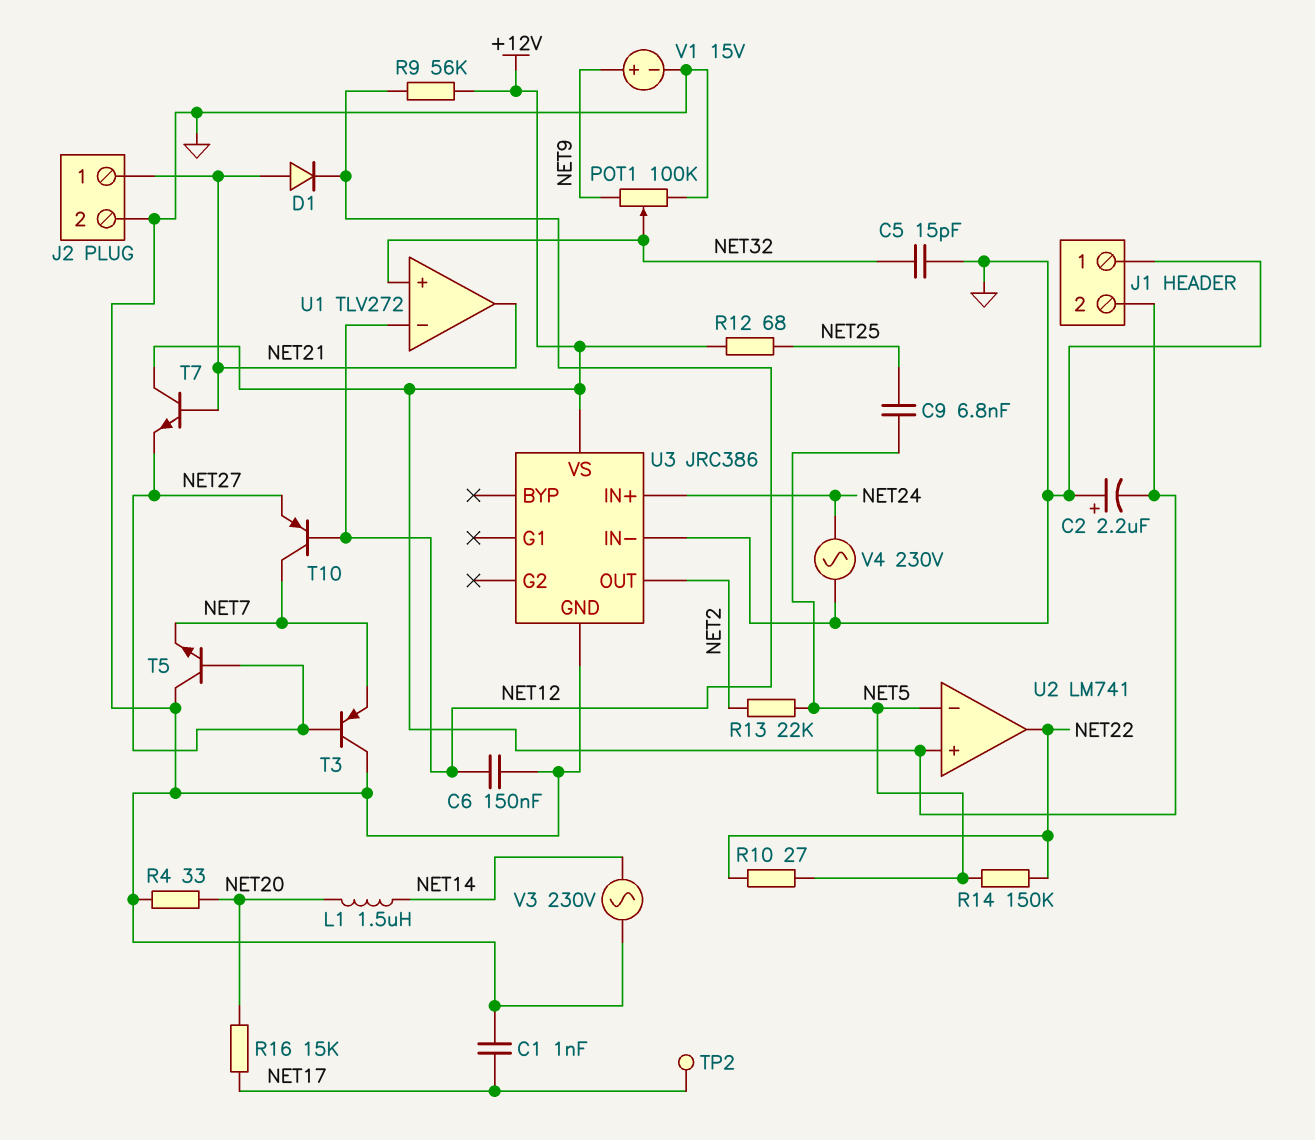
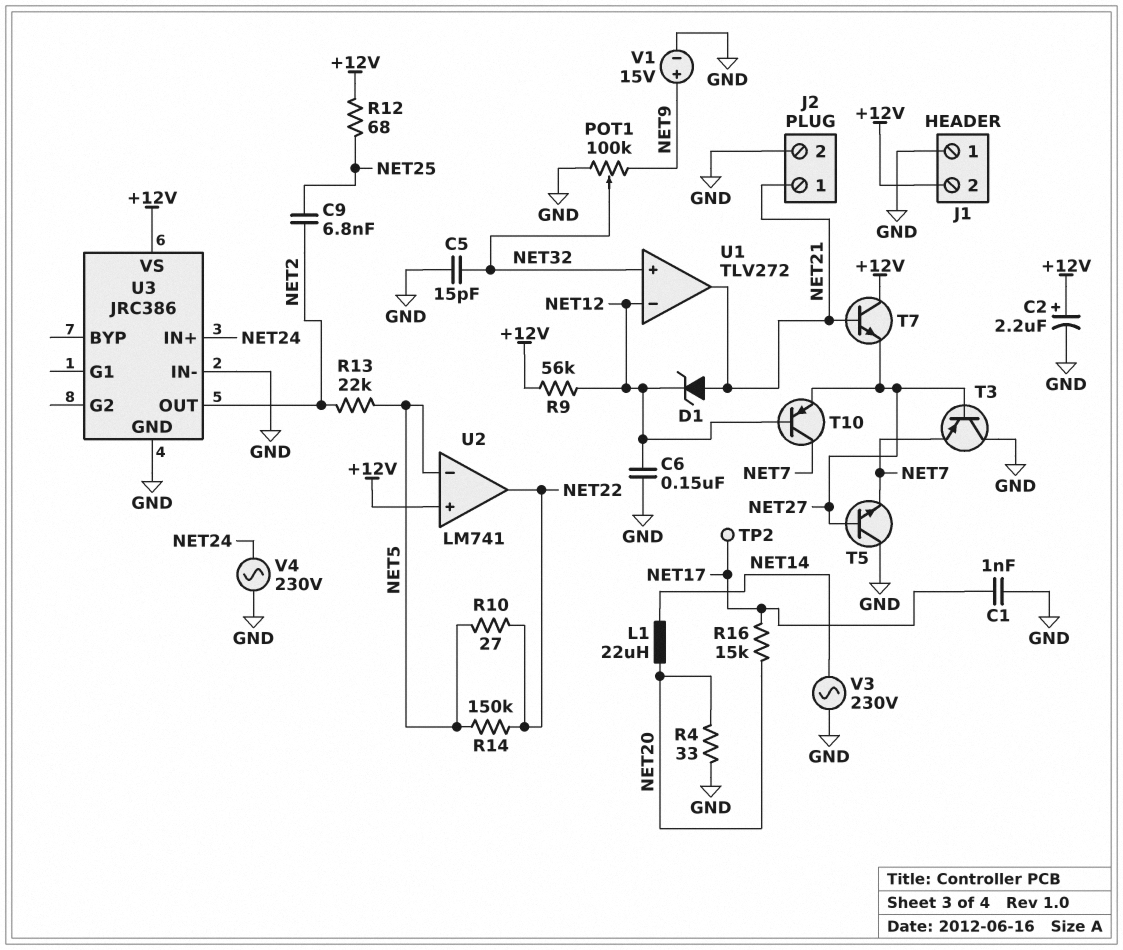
C2: 2.2uF (plus GND, minus +12V) -> 2.2uF (plus +12V, minus GND)
C9: 6.8nF (NET5, NET25) -> 6.8nF (NET2, NET25)
D1: diode (A NET21, K NET12) -> zener (A NET21, K NET12)
L1: 1.5uH (NET14, NET20) -> 22uH (NET14, NET20)

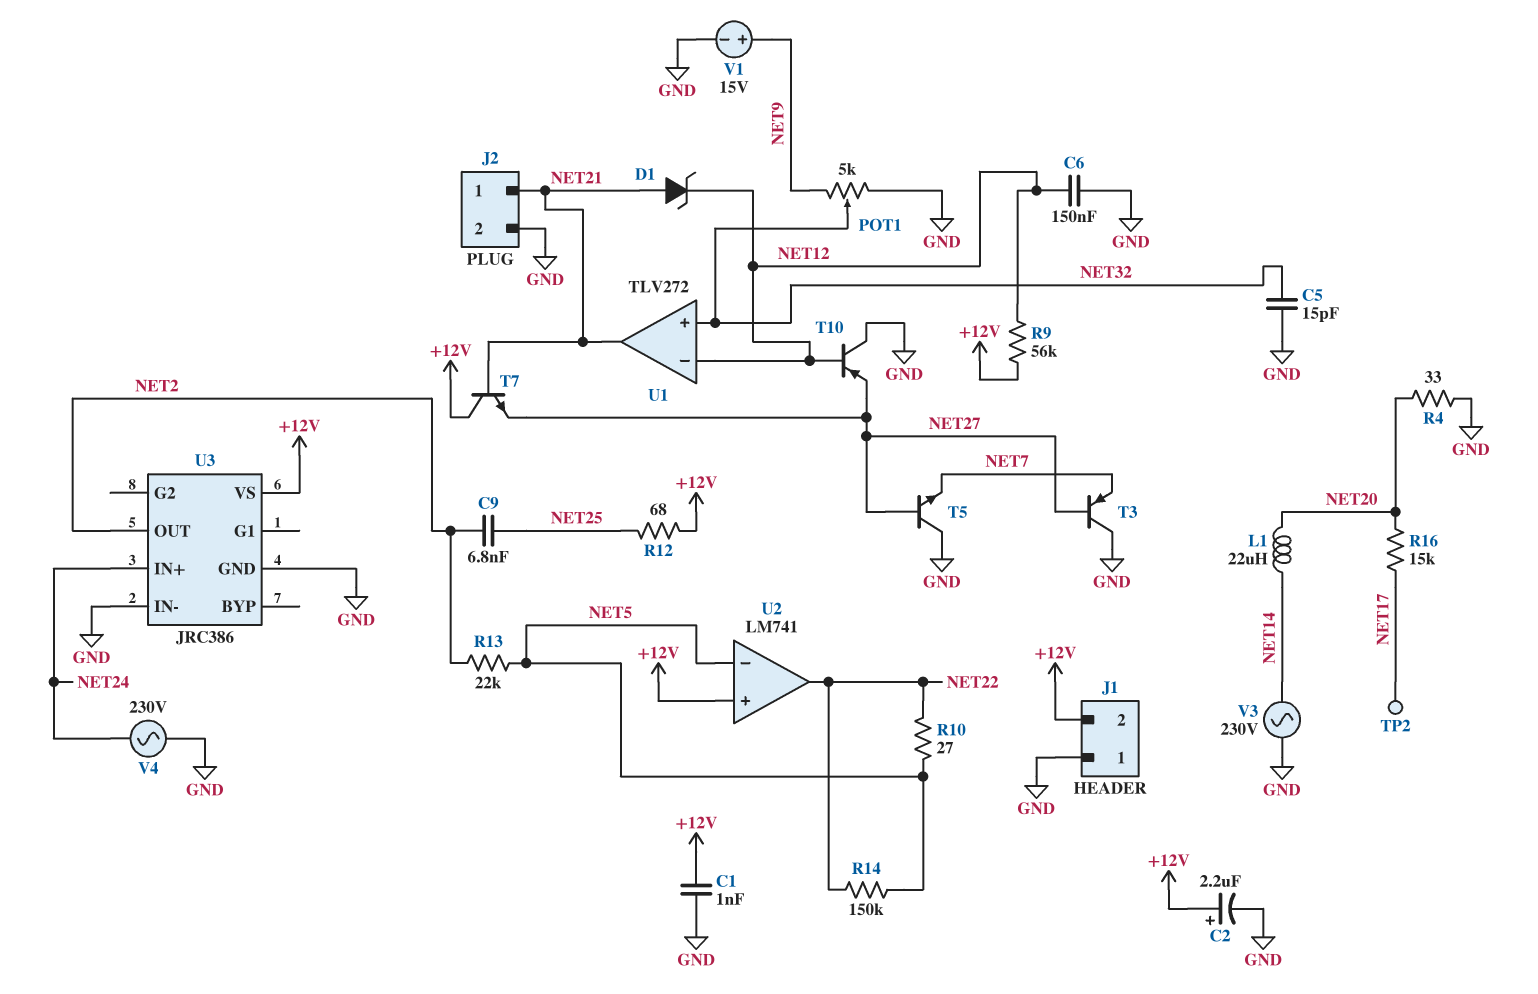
C1: 1nF (GND, NET17) -> 1nF (+12V, GND)
POT1: 100k (GND, NET9, wiper NET32) -> 5k (GND, NET9, wiper NET32)
T10: PNP (B NET12, C NET7, E NET27) -> PNP (B NET12, C GND, E NET27)

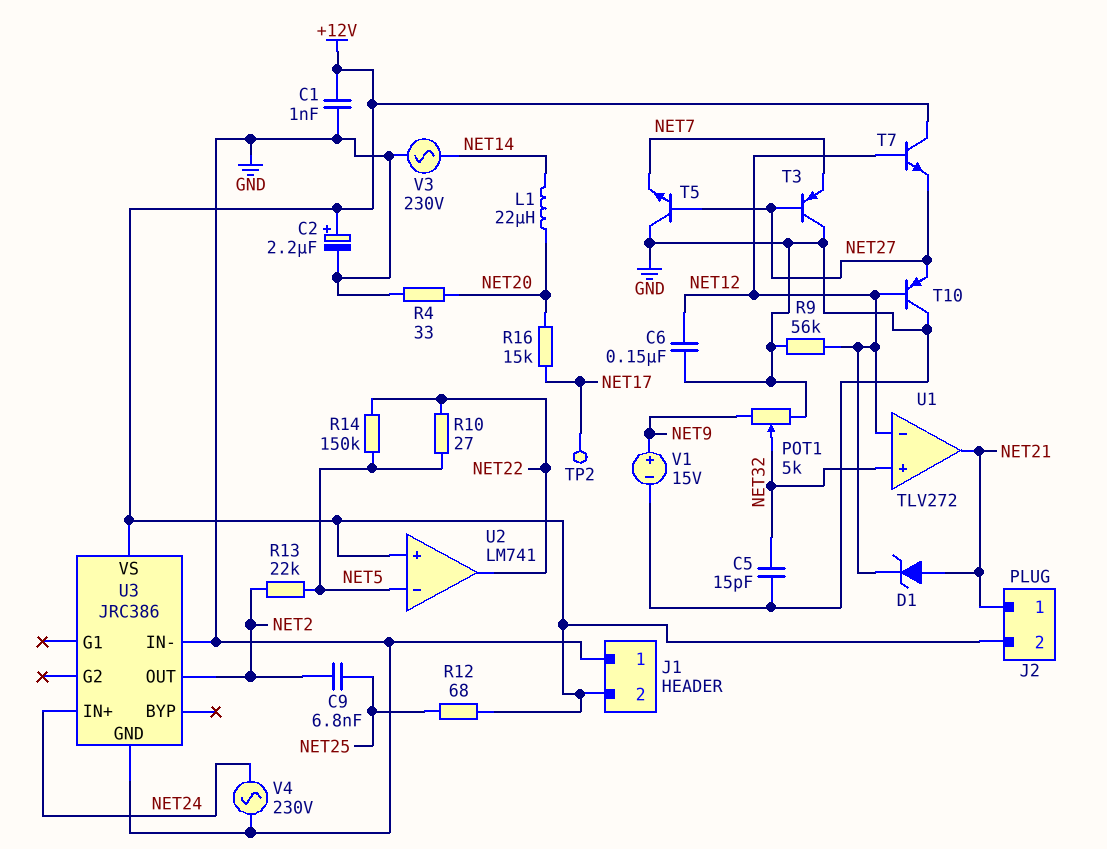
J2 pin 2: GND -> +12V
R9: 56k (+12V, NET12) -> 56k (GND, NET12)
T7: NPN (B NET21, C +12V, E NET27) -> NPN (B NET12, C +12V, E NET27)

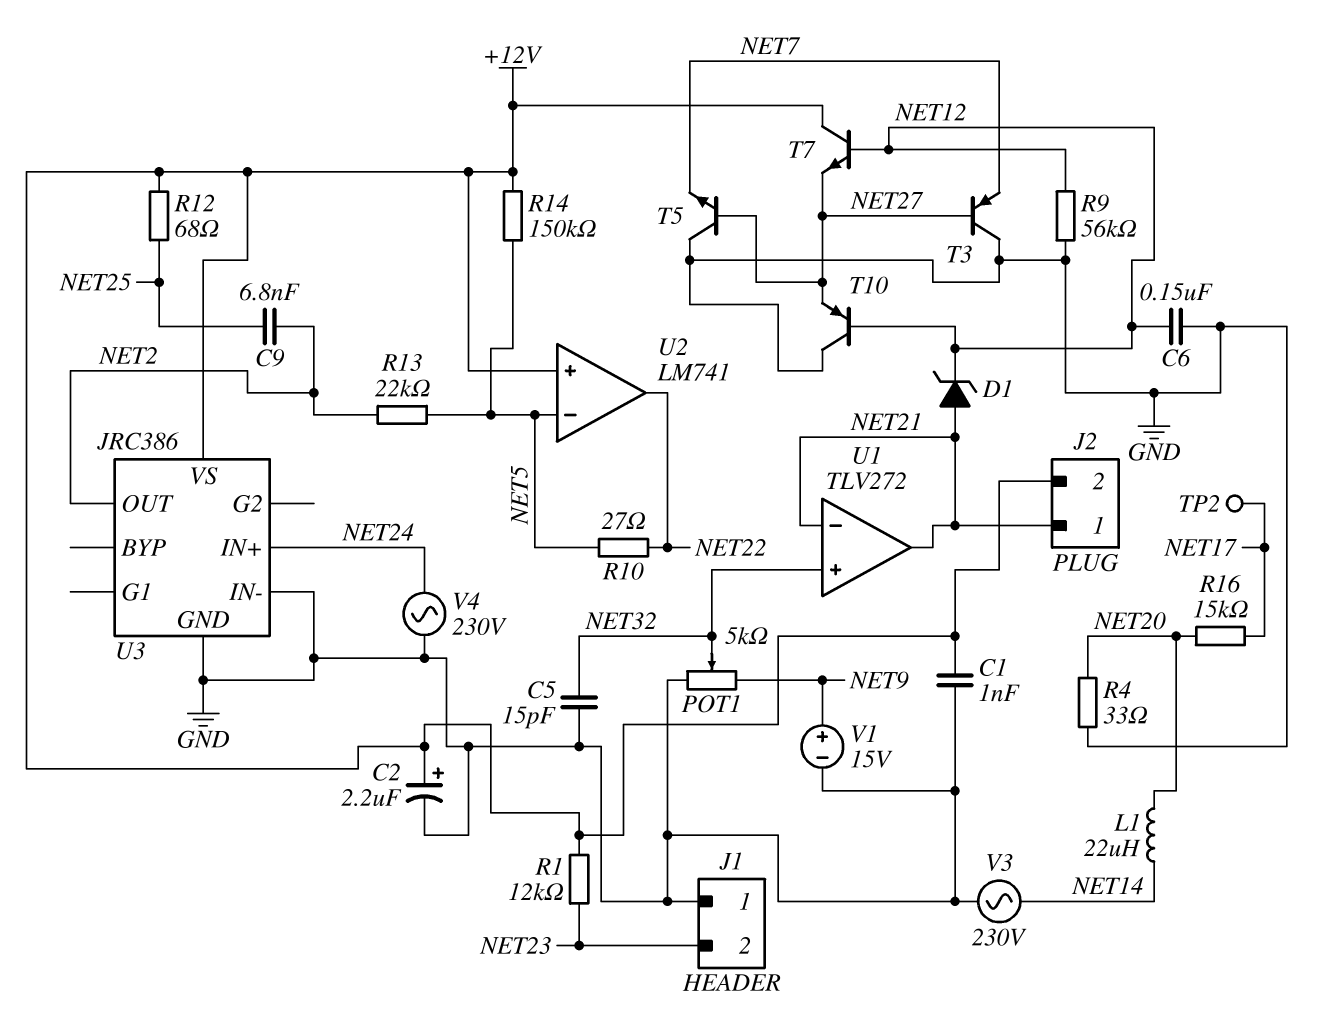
J1 pin 2: +12V -> NET23
R1: none -> 12k (+12V, NET23)
R14: 150k (NET5, NET22) -> 150k (+12V, NET5)
U1 pin in-: NET12 -> NET21

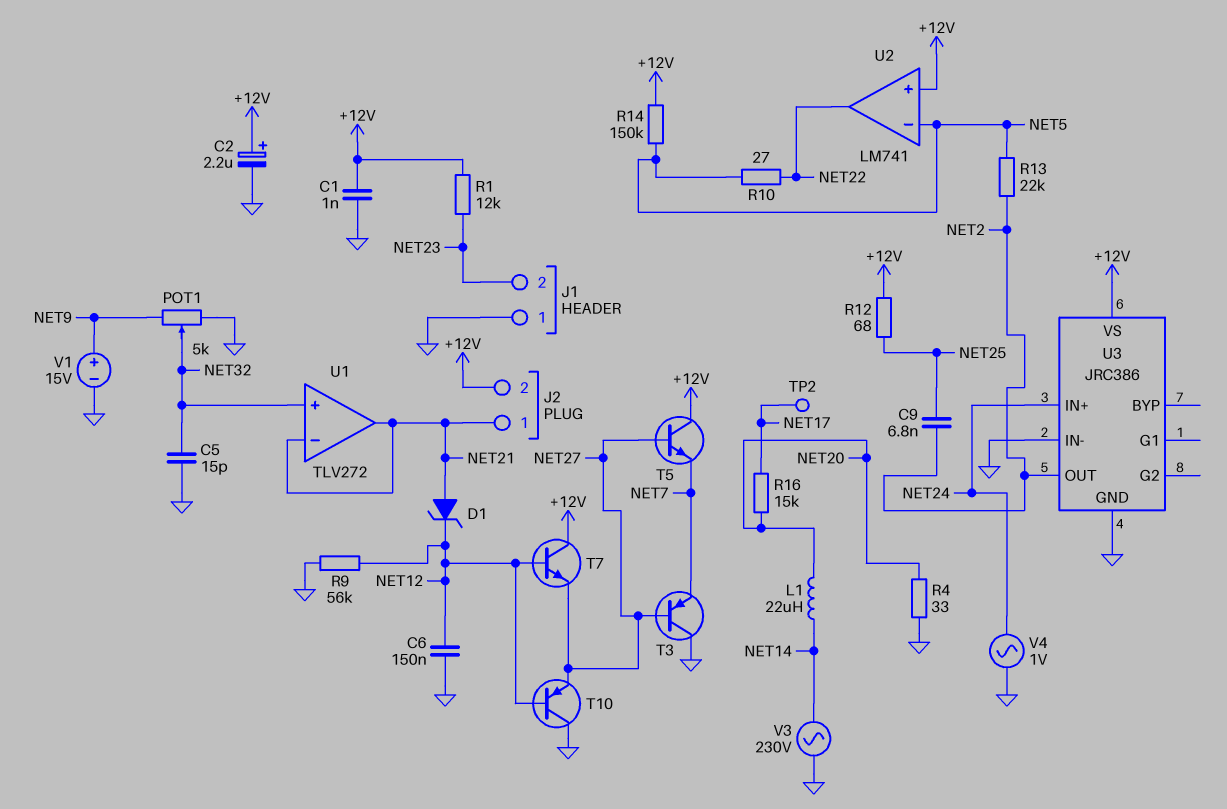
T5: NPN (B NET27, C GND, E NET7) -> NPN (B NET27, C +12V, E NET7)
V4: AC 230V (GND, NET24) -> AC 1V (GND, NET24)

